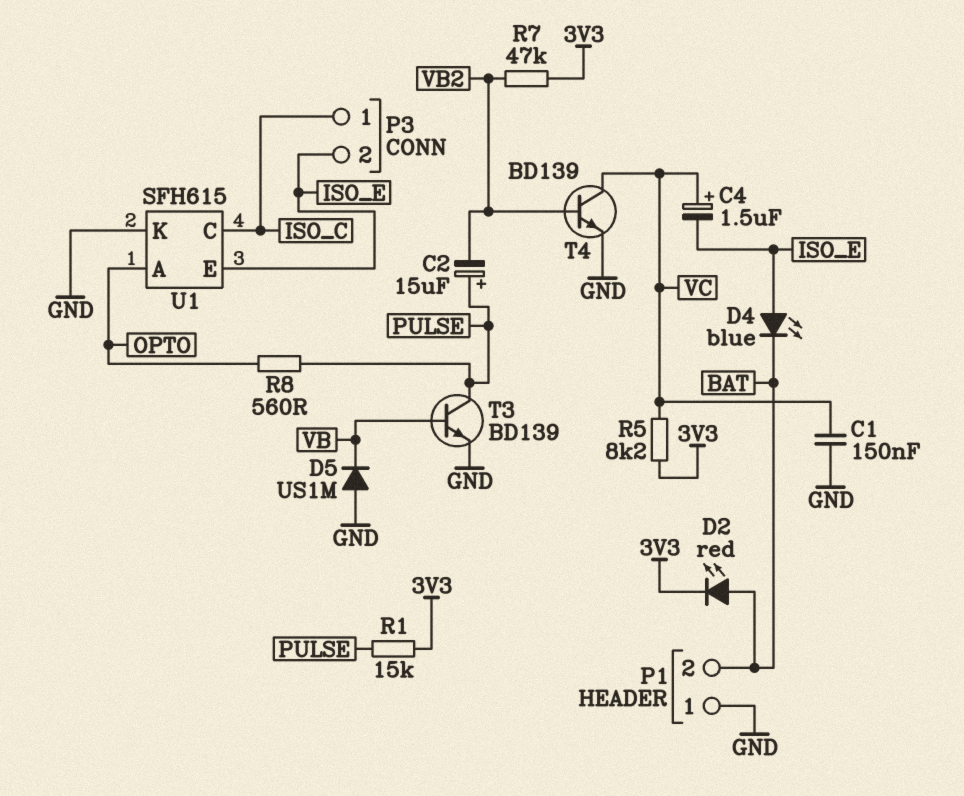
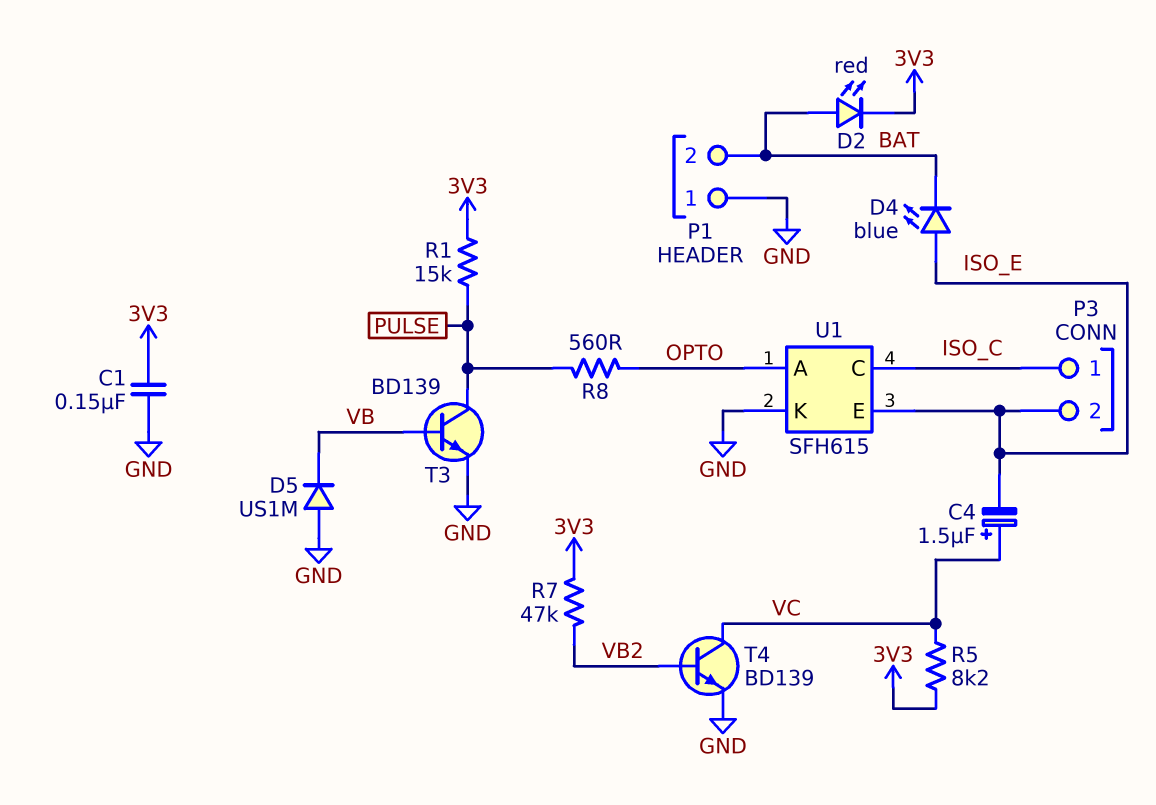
C1: 150nF (GND, VC) -> 150nF (3V3, GND)
C2: 15uF (plus PULSE, minus VB2) -> none

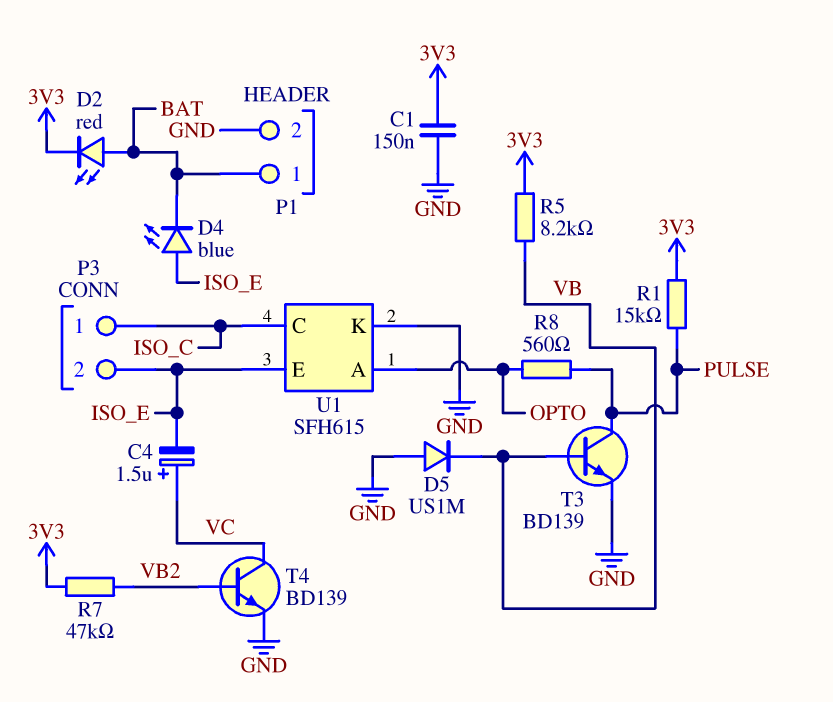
P1 pin 1: GND -> BAT
P1 pin 2: BAT -> GND
R5: 8.2k (3V3, VC) -> 8.2k (3V3, VB)

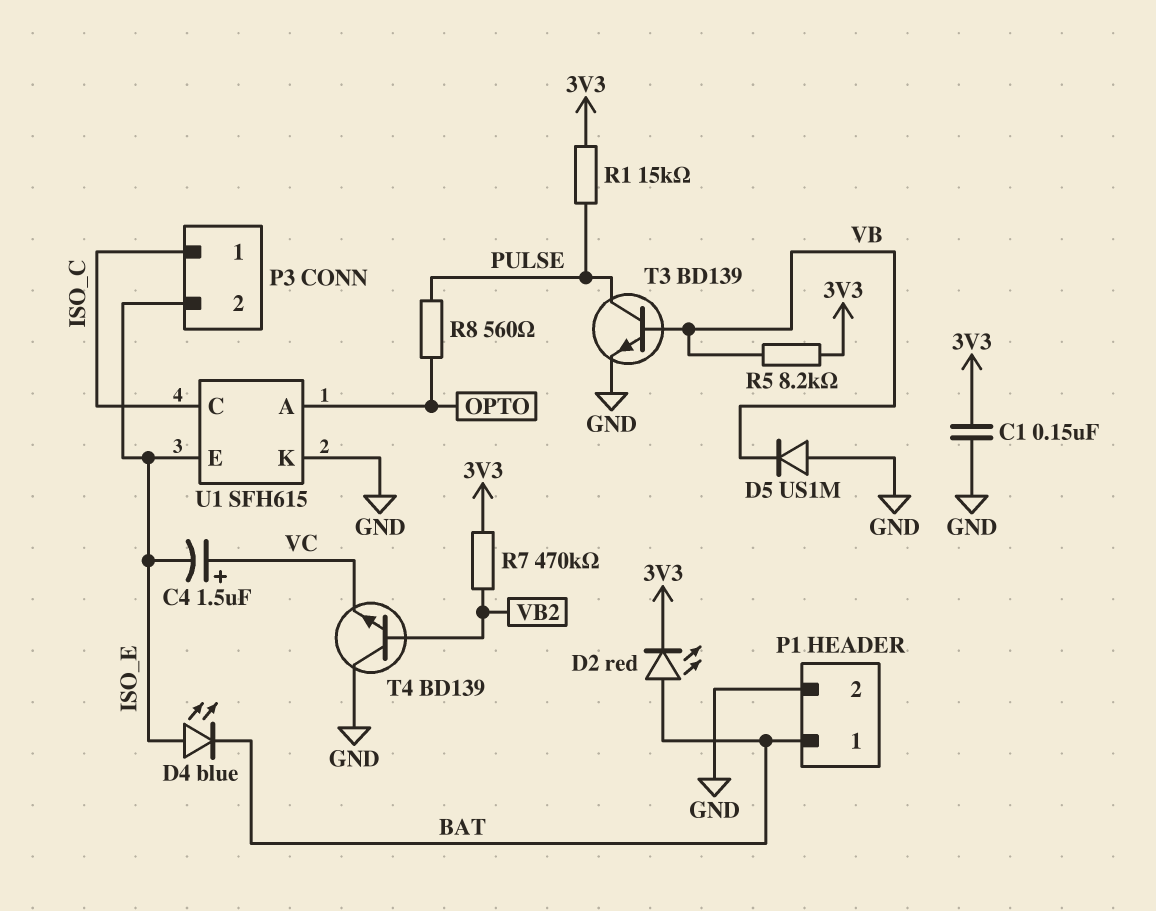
R7: 47k (3V3, VB2) -> 470k (3V3, VB2)
T4: NPN BD139 (B VB2, C VC, E GND) -> NPN BD139 (B VB2, C GND, E VC)

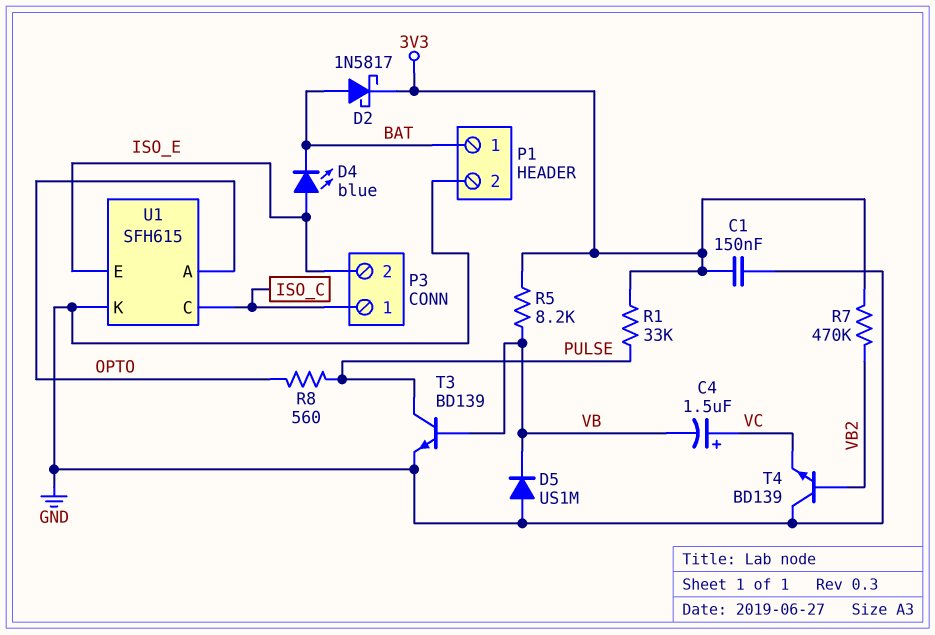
C4: 1.5uF (plus VC, minus ISO_E) -> 1.5uF (plus VC, minus VB)
D2: LED red (A BAT, K 3V3) -> schottky 1N5817 (A BAT, K 3V3)
R1: 15k (3V3, PULSE) -> 33k (3V3, PULSE)

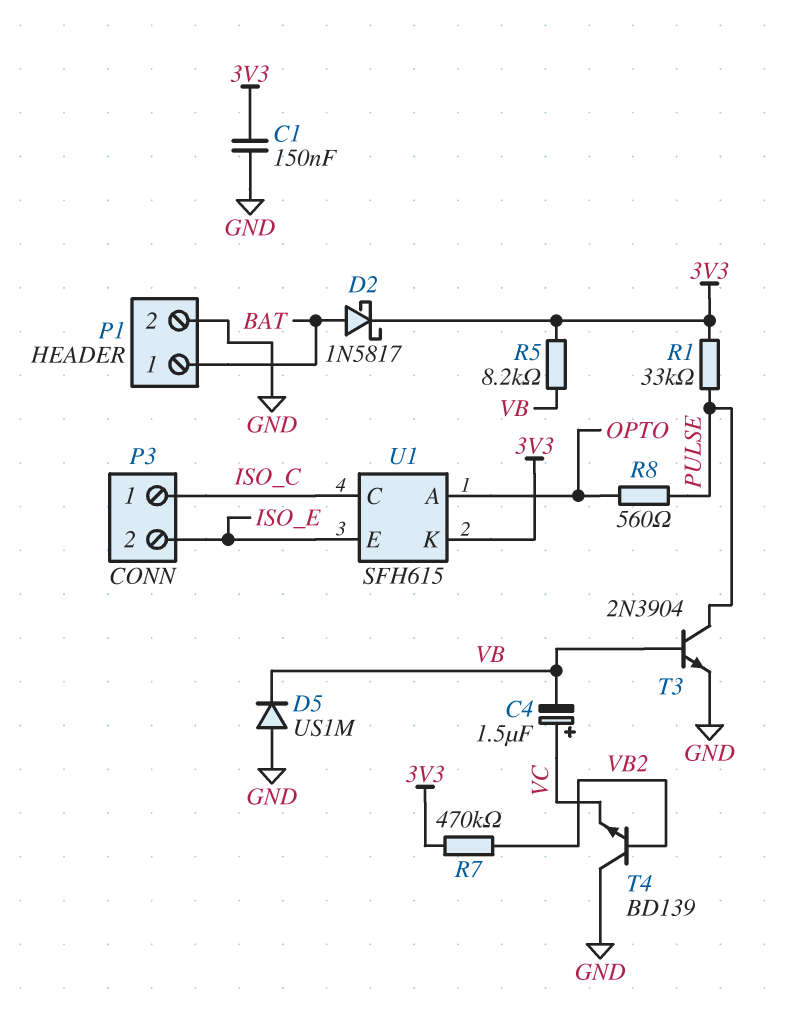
D4: LED blue (A ISO_E, K BAT) -> none
T3: NPN BD139 (B VB, C PULSE, E GND) -> NPN 2N3904 (B VB, C PULSE, E GND)
U1 pin K: GND -> 3V3

